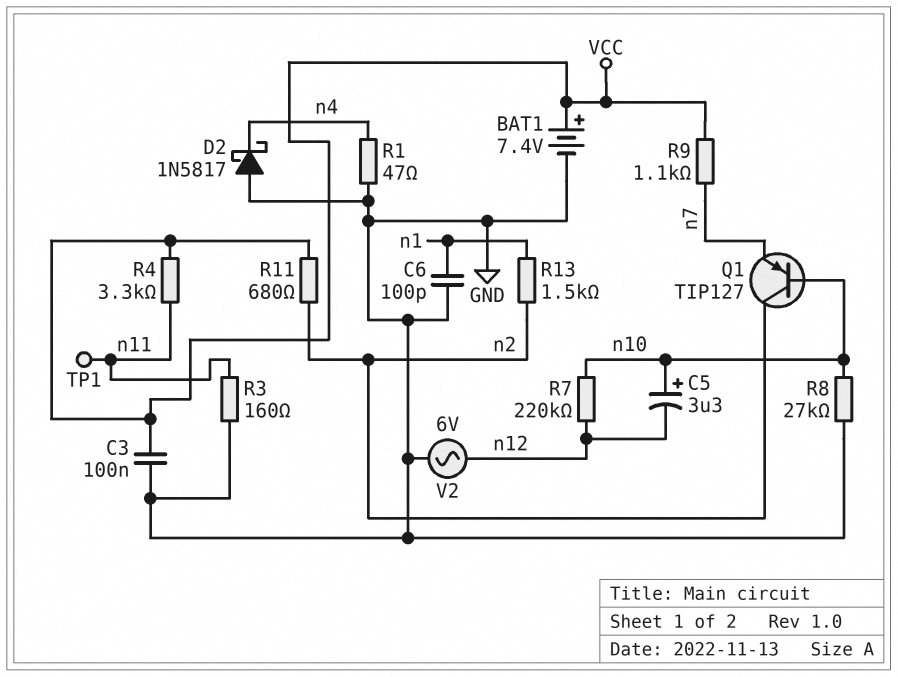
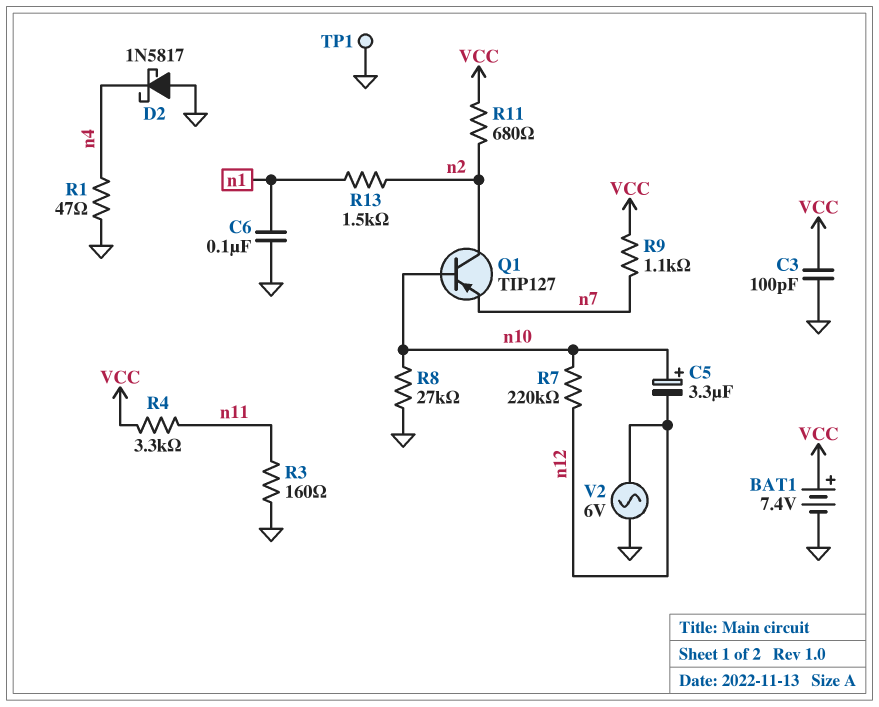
C3: 100nF (GND, VCC) -> 100pF (GND, VCC)
C6: 100pF (GND, n1) -> 100nF (GND, n1)
TP1: test point (n11) -> test point (GND)

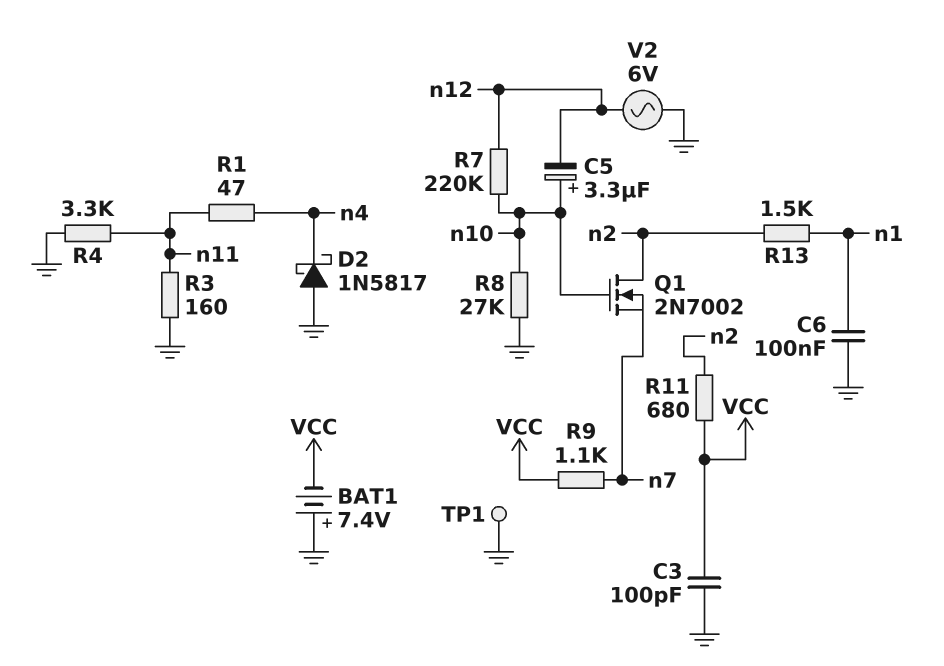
BAT1: 7.4V (plus VCC, minus GND) -> 7.4V (plus GND, minus VCC)
Q1: PNP TIP127 (B n10, C n2, E n7) -> NMOS 2N7002 (G n10, D n2, S n7)
R1: 47 (GND, n4) -> 47 (n4, n11)
R4: 3.3k (VCC, n11) -> 3.3k (GND, n11)

